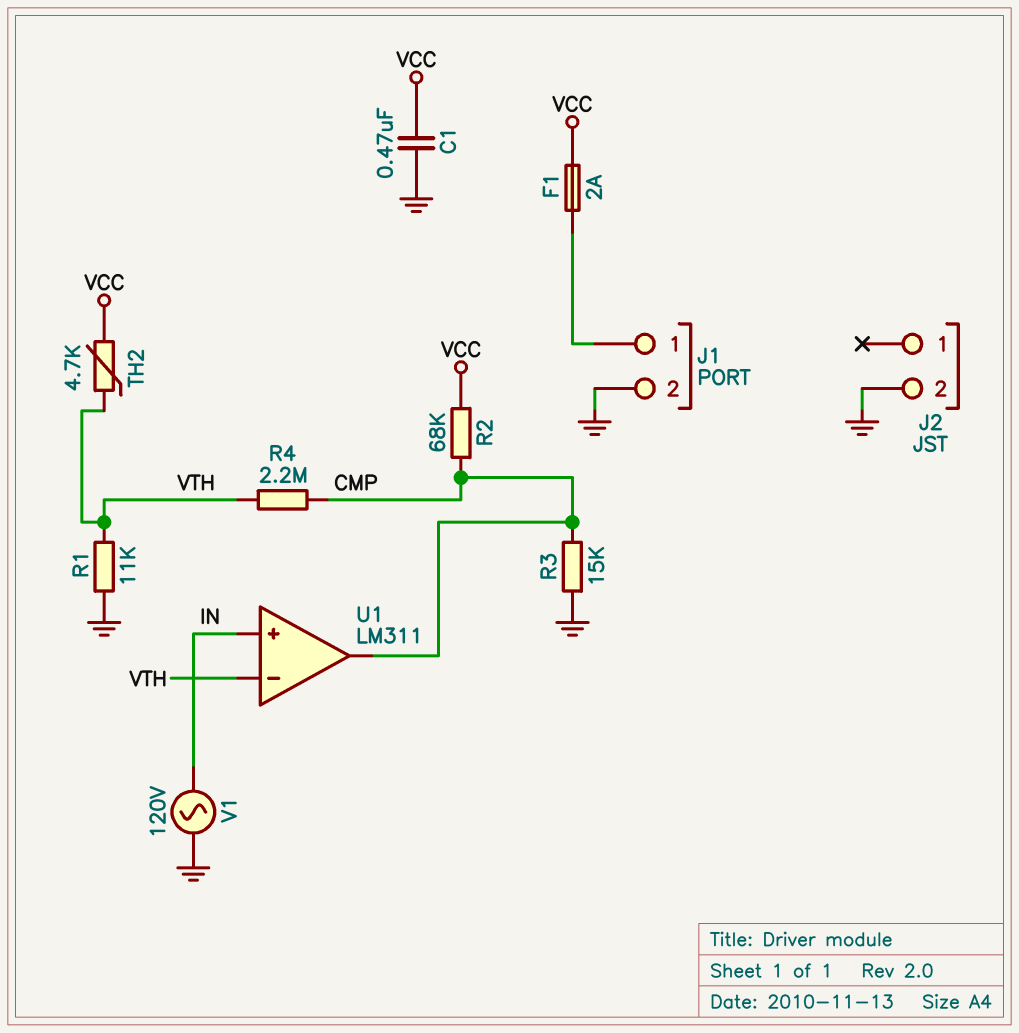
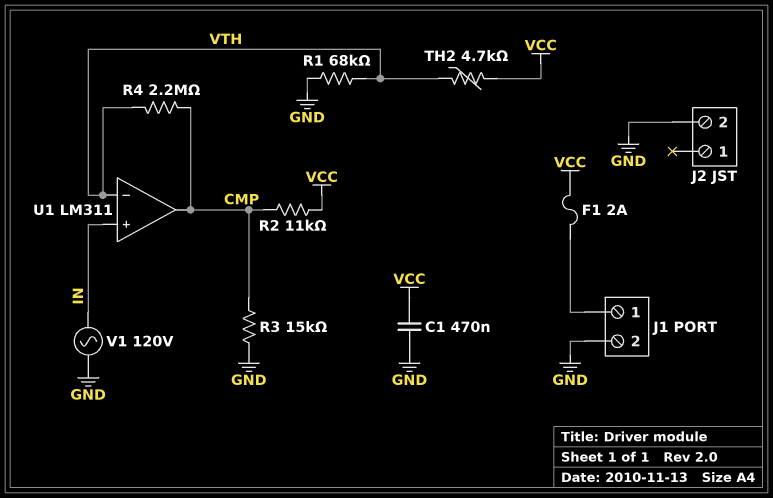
R1: 11k (GND, VTH) -> 68k (GND, VTH)
R2: 68k (CMP, VCC) -> 11k (CMP, VCC)

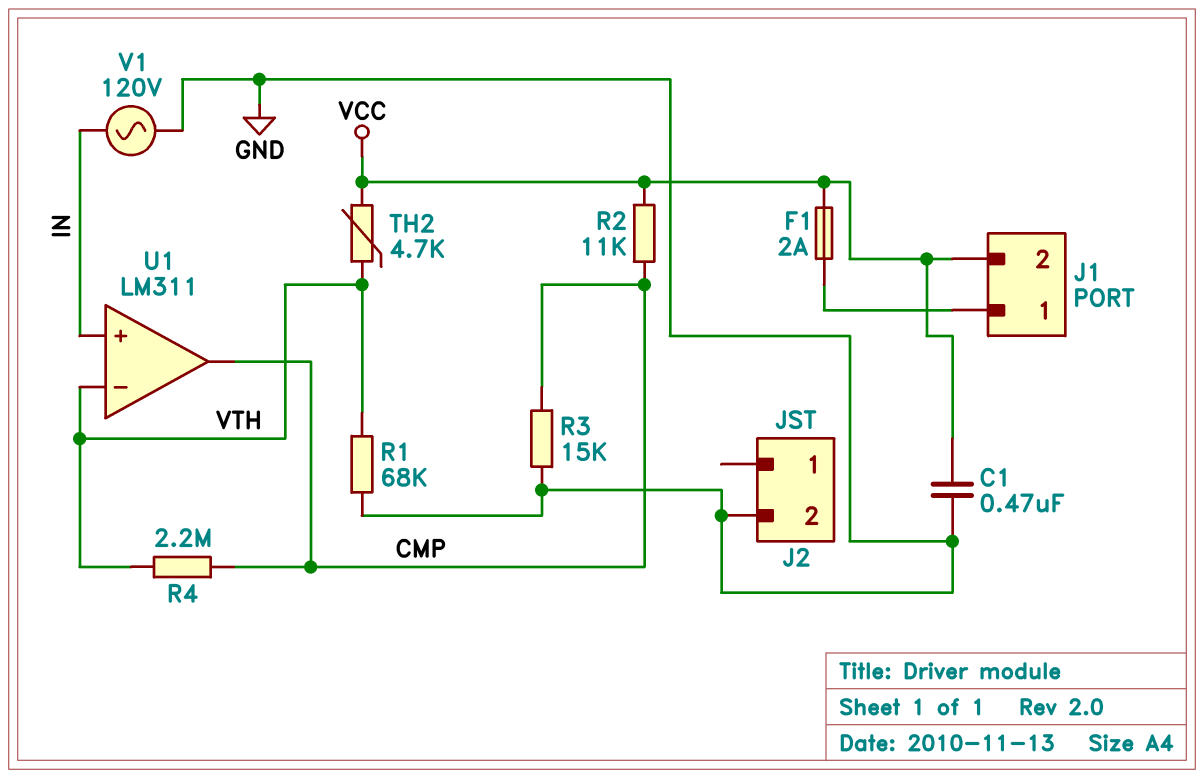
J1 pin 2: GND -> VCC

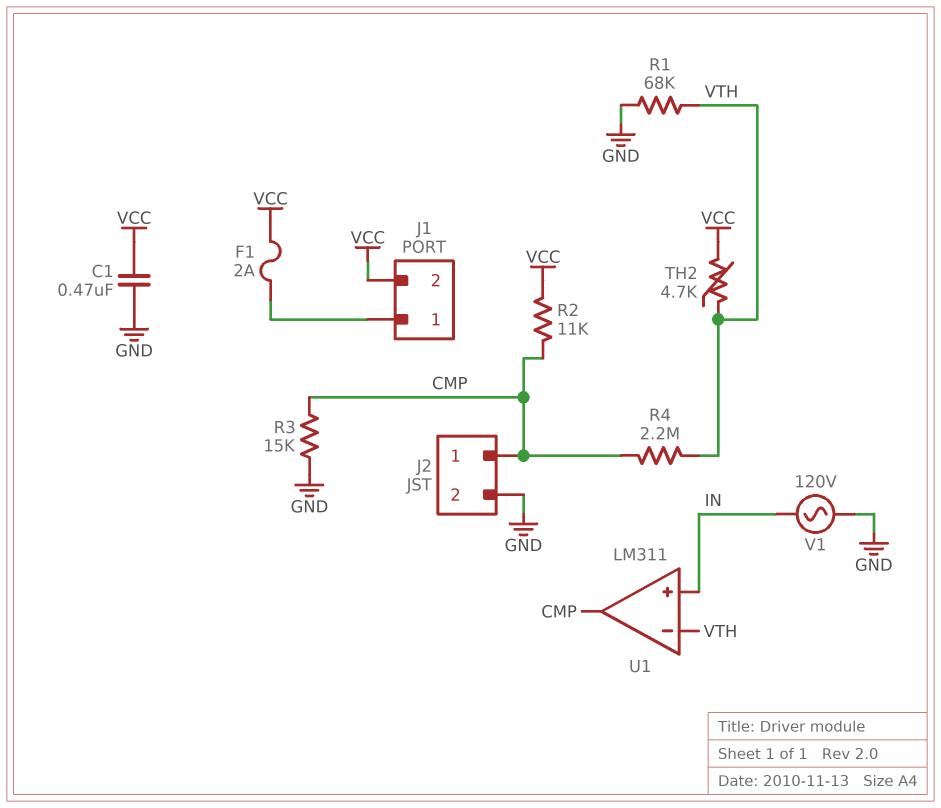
J2 pin 1: none -> CMP

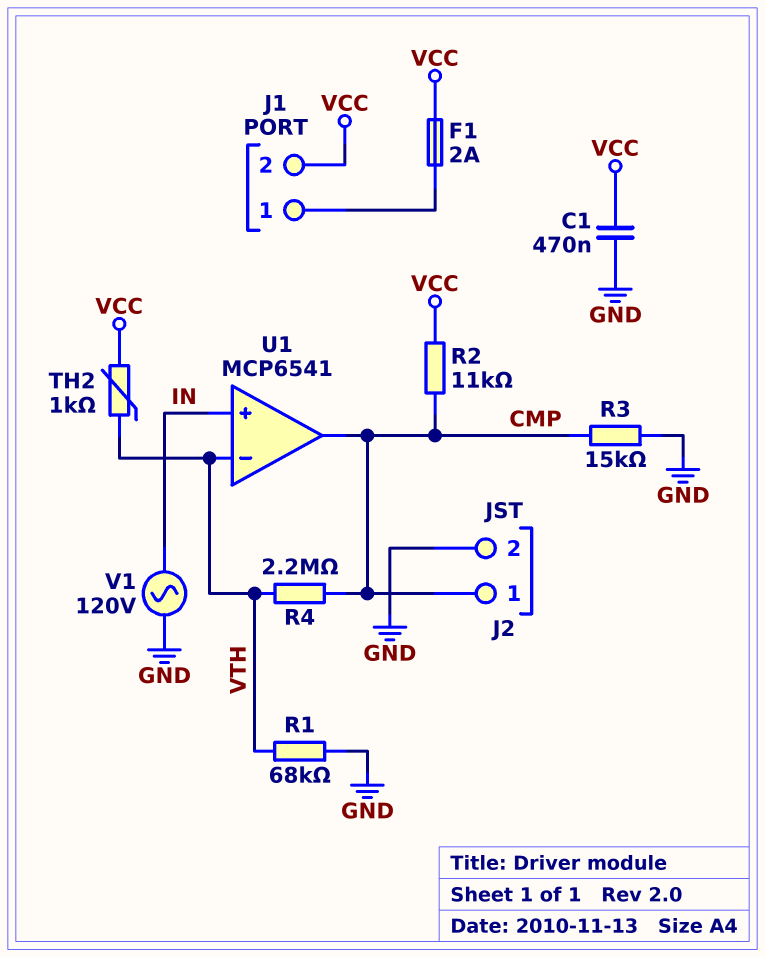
TH2: 4.7k (VCC, VTH) -> 1k (VCC, VTH)
U1: LM311 -> MCP6541

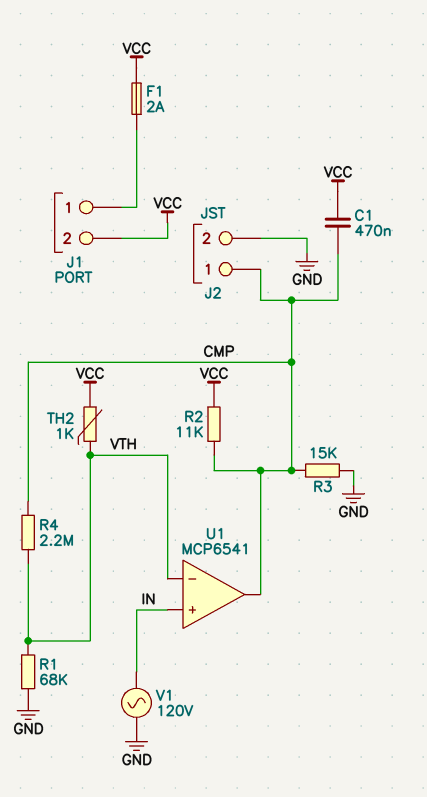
C1: 470nF (GND, VCC) -> 470nF (CMP, VCC)

